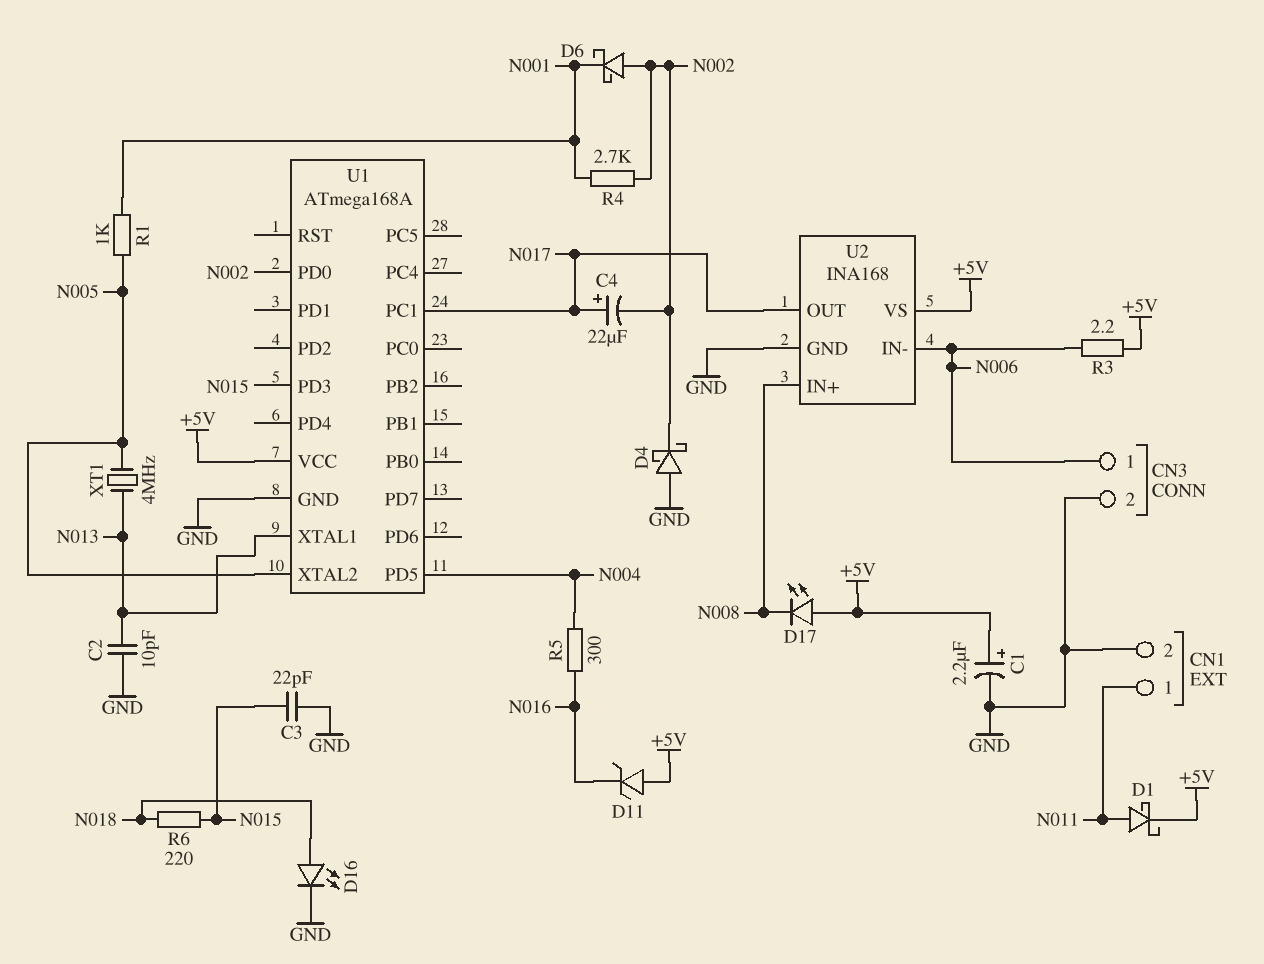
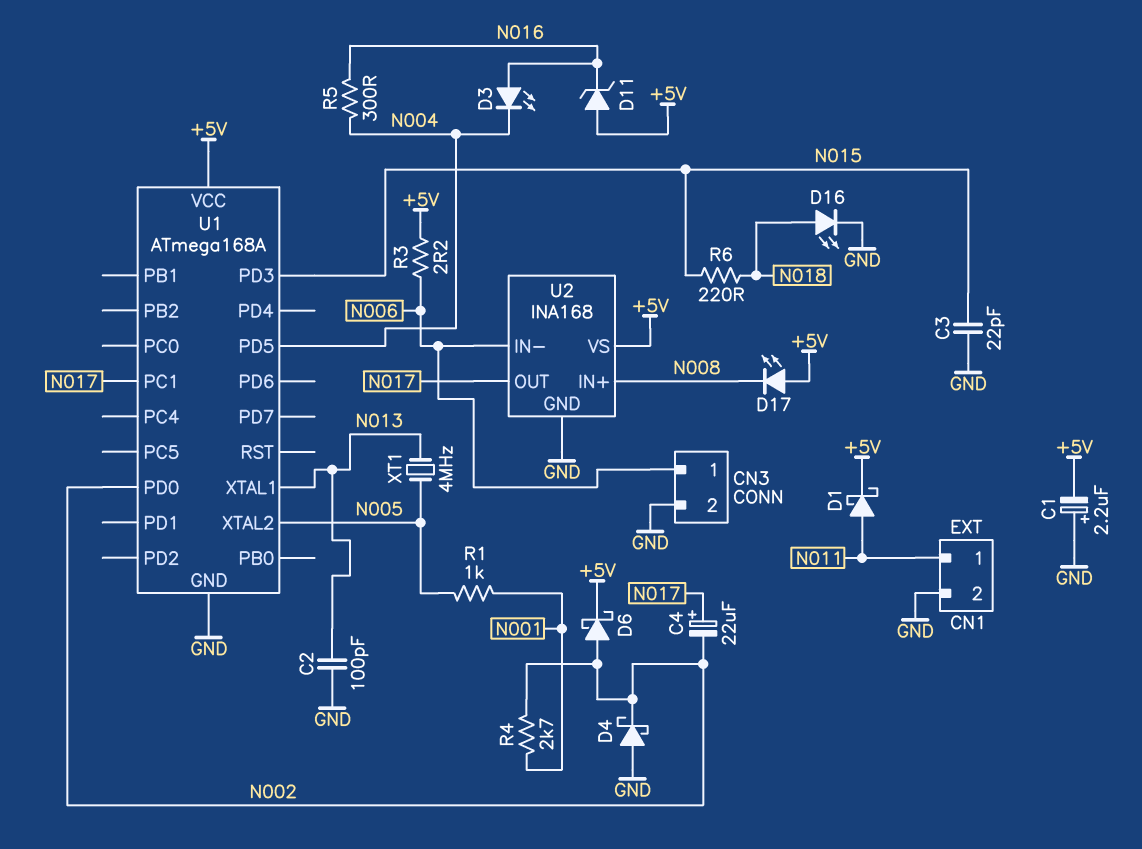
C1: 2.2uF (plus +5V, minus GND) -> 2.2uF (plus GND, minus +5V)
C2: 10pF (GND, N013) -> 100pF (GND, N013)
D3: none -> LED (A N016, K N004)
D6: schottky (A N002, K N001) -> schottky (A N002, K +5V)

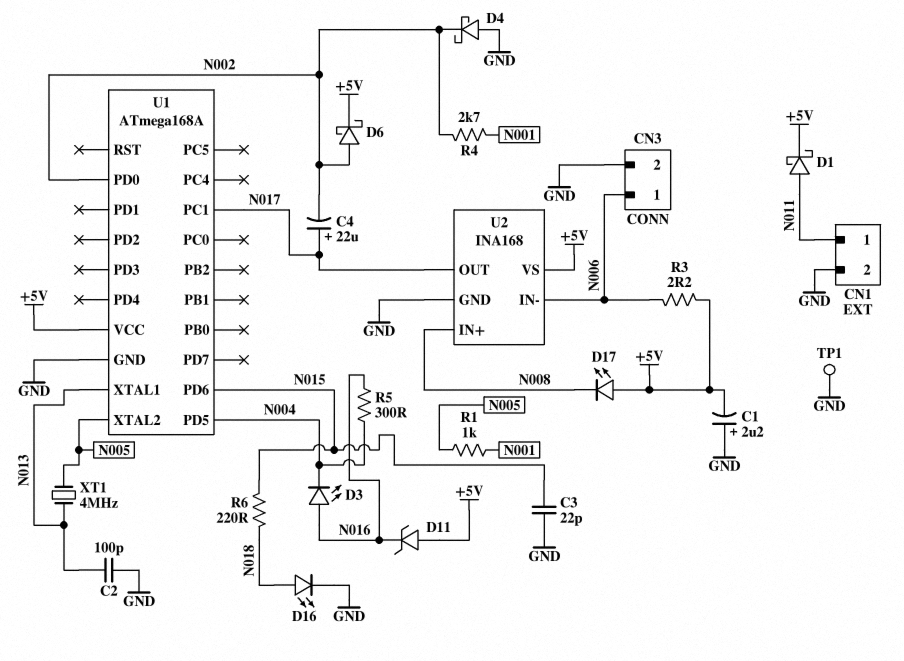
TP1: none -> test point (GND)
U1 pin PD3: N015 -> none
U1 pin PD6: none -> N015

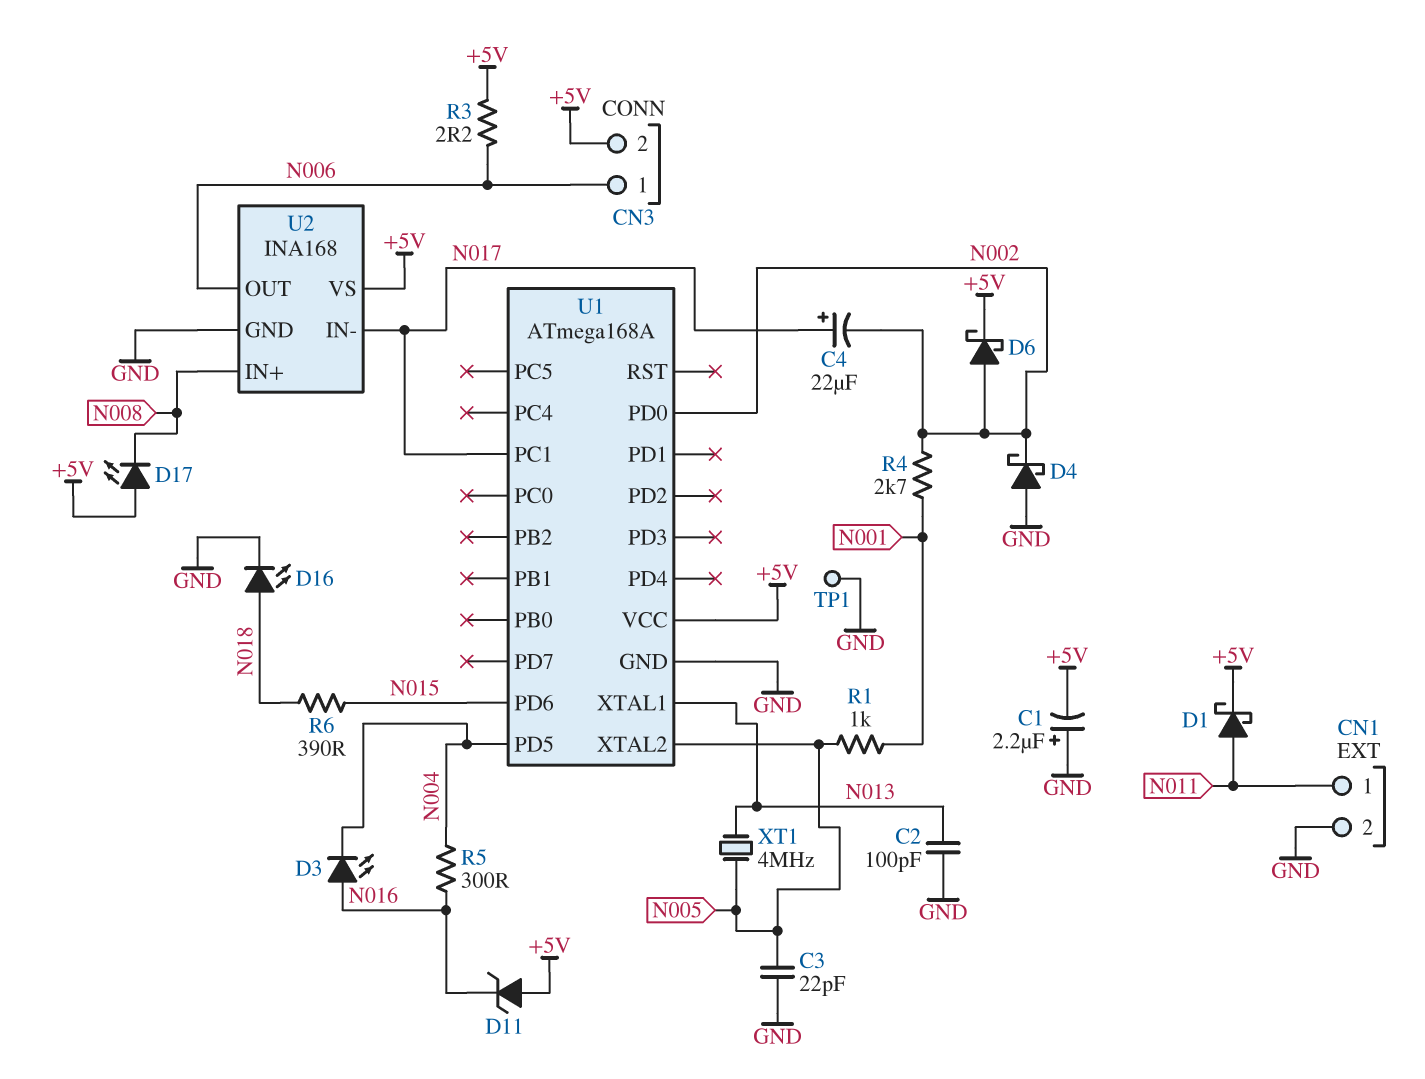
C3: 22pF (GND, N015) -> 22pF (GND, N005)
CN3 pin 2: GND -> +5V
R6: 220 (N015, N018) -> 390 (N015, N018)
U2 pin IN-: N006 -> N017
U2 pin OUT: N017 -> N006

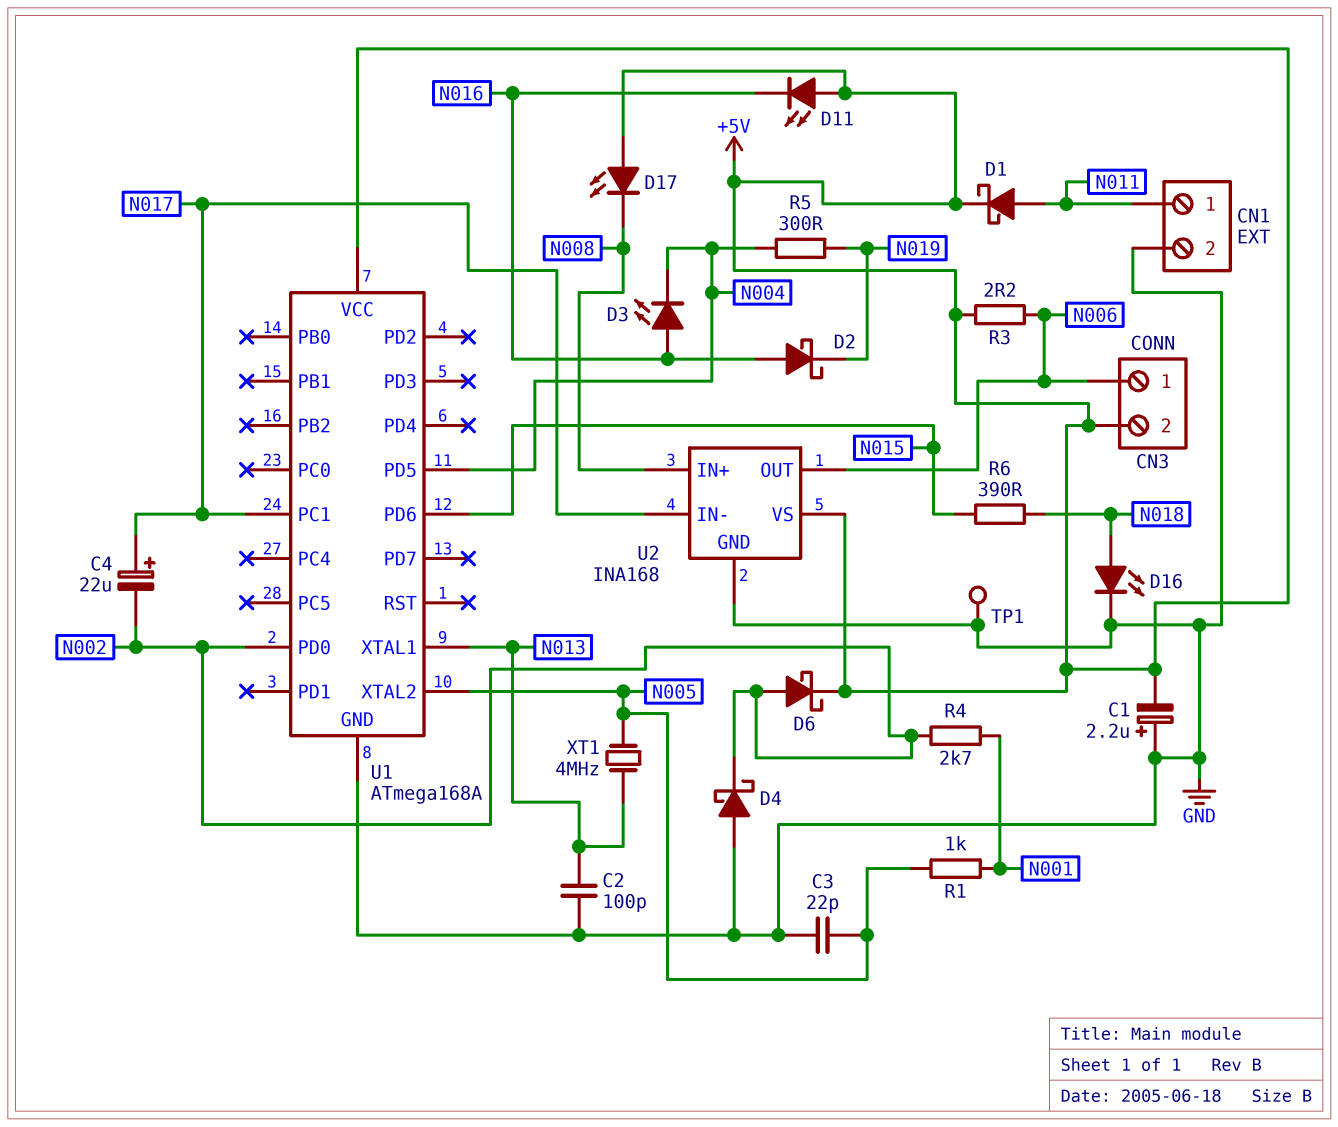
D2: none -> schottky (A N016, K N019)
D11: zener (A +5V, K N016) -> LED (A +5V, K N016)
R5: 300 (N004, N016) -> 300 (N004, N019)

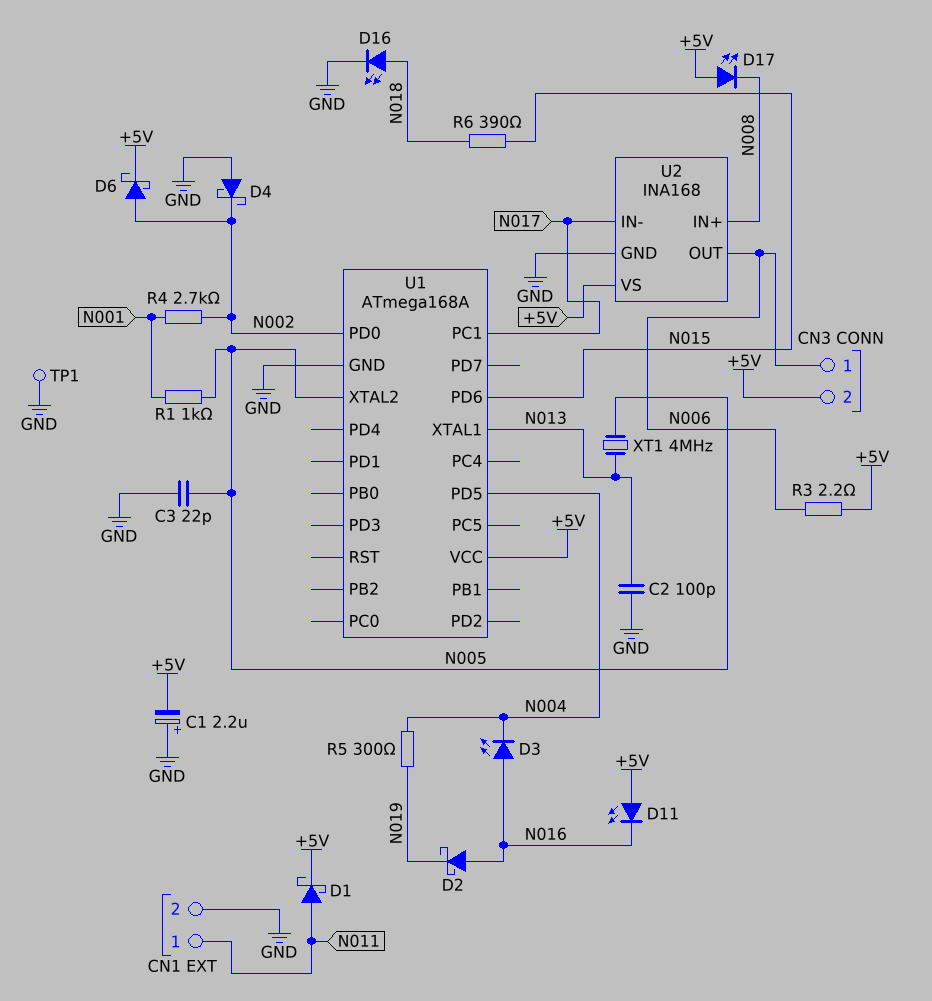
C4: 22uF (plus N017, minus N002) -> none

